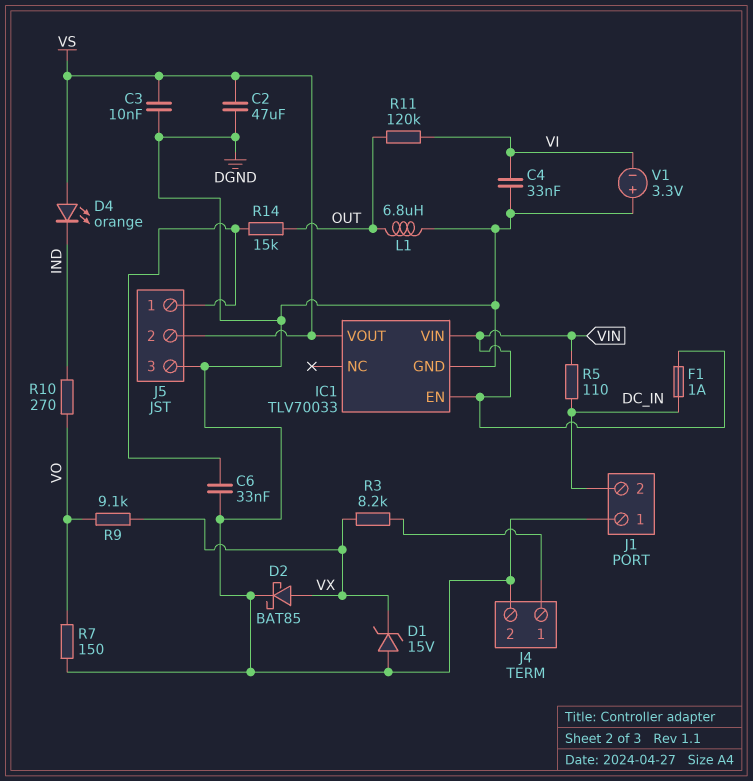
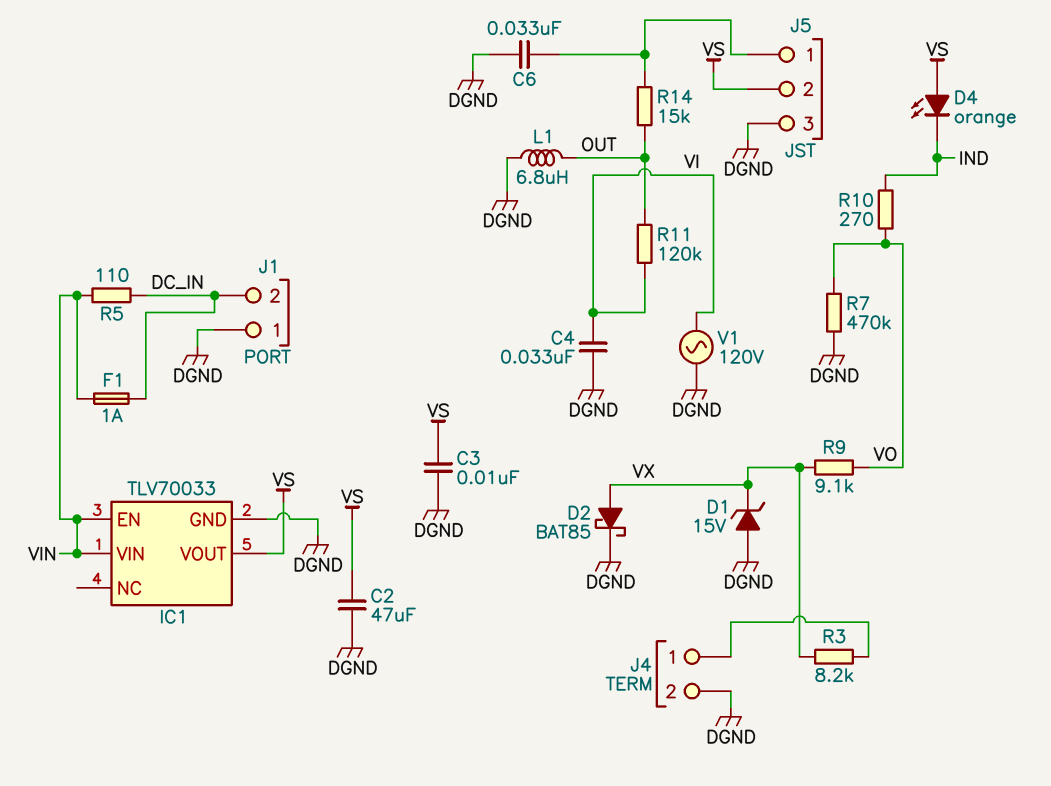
R7: 150 (DGND, VO) -> 470k (DGND, VO)
V1: 3.3V (plus DGND, minus VI) -> AC 120V (DGND, VI)

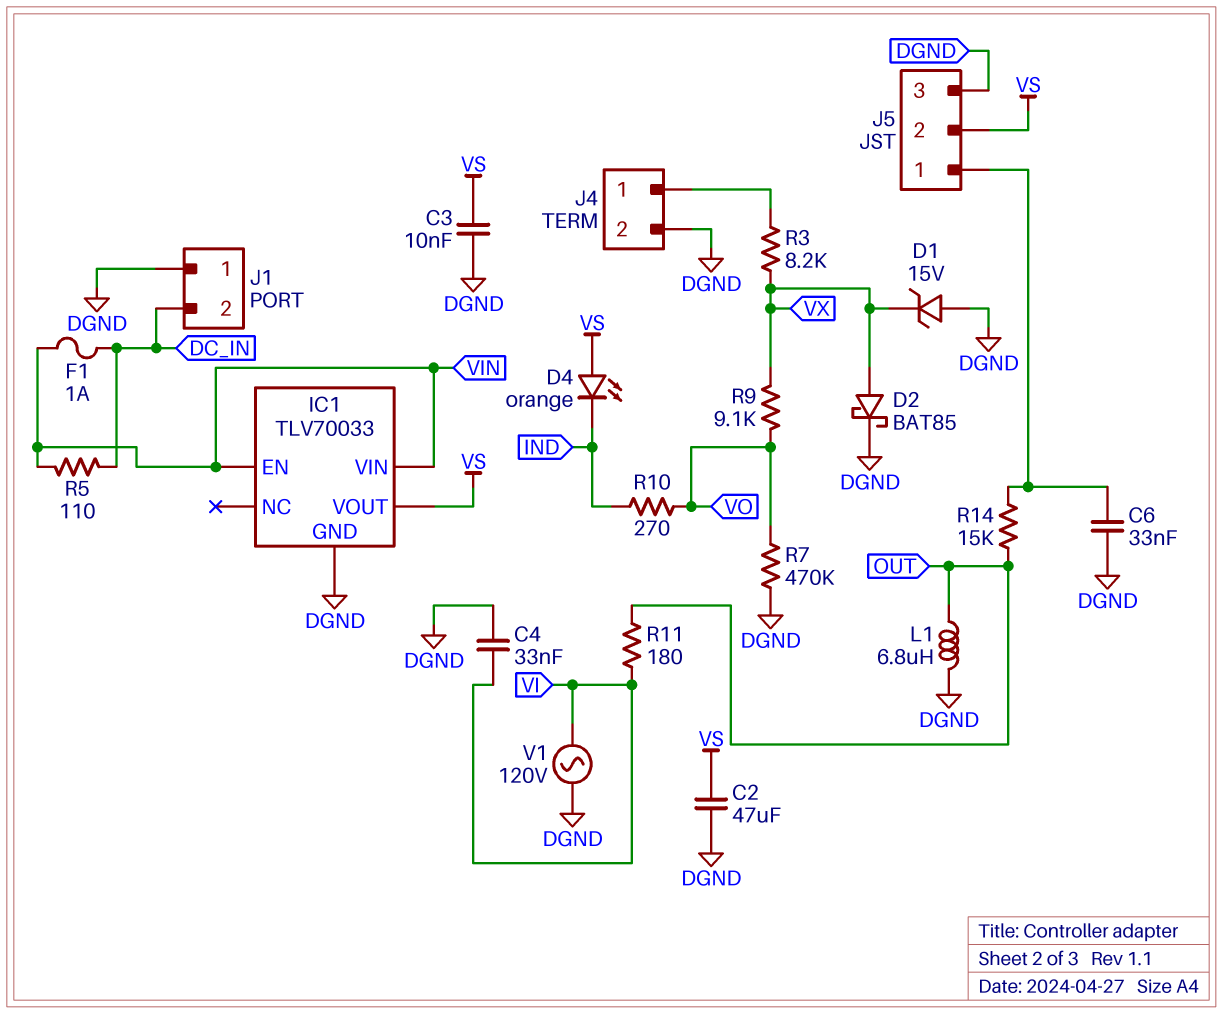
R11: 120k (OUT, VI) -> 180 (OUT, VI)

